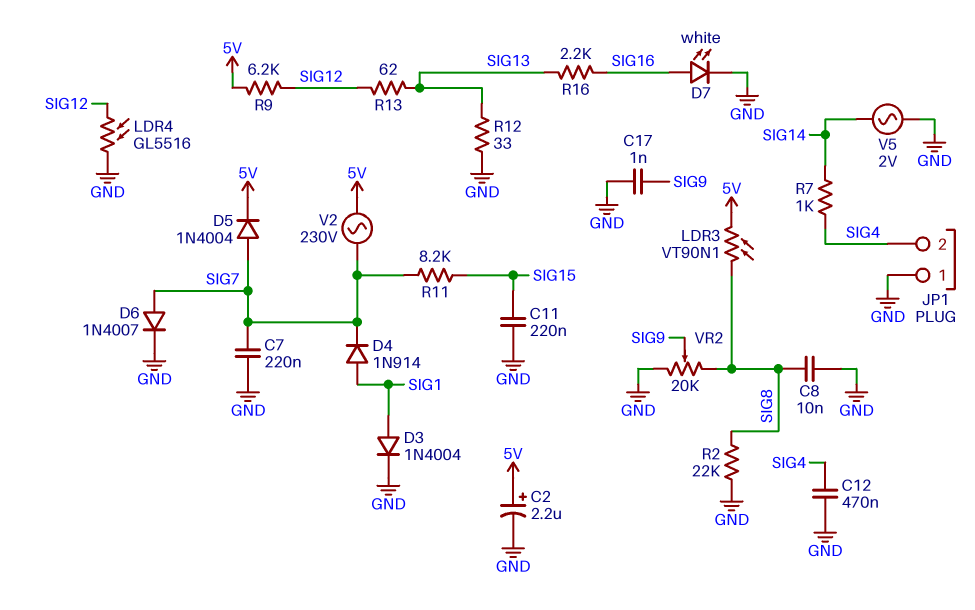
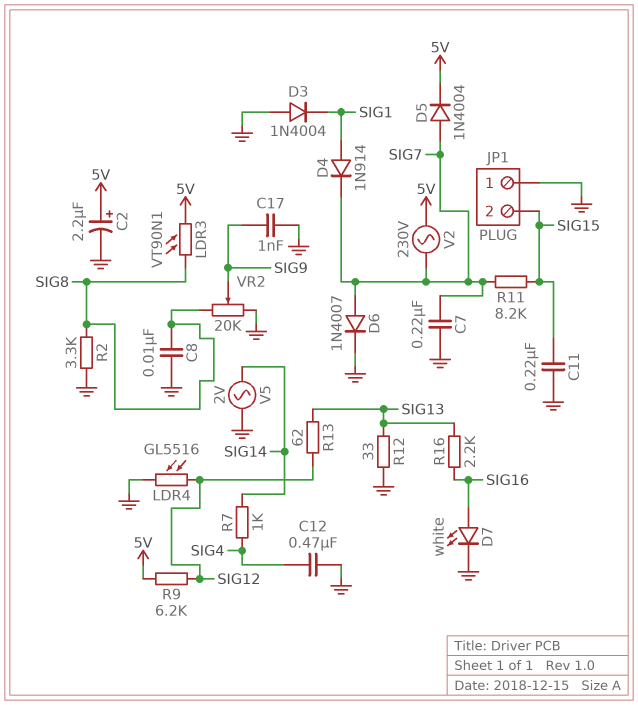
D3: diode 1N4004 (A SIG1, K GND) -> diode 1N4004 (A GND, K SIG1)
JP1 pin 2: SIG4 -> SIG15
R2: 22k (GND, SIG8) -> 3.3k (GND, SIG8)

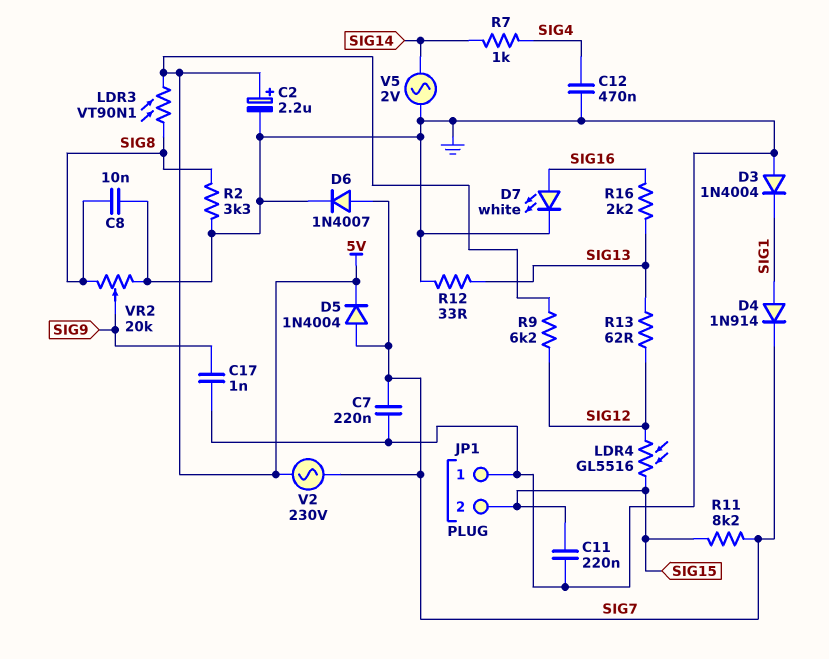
LDR4: GL5516 (GND, SIG12) -> GL5516 (SIG12, SIG15)

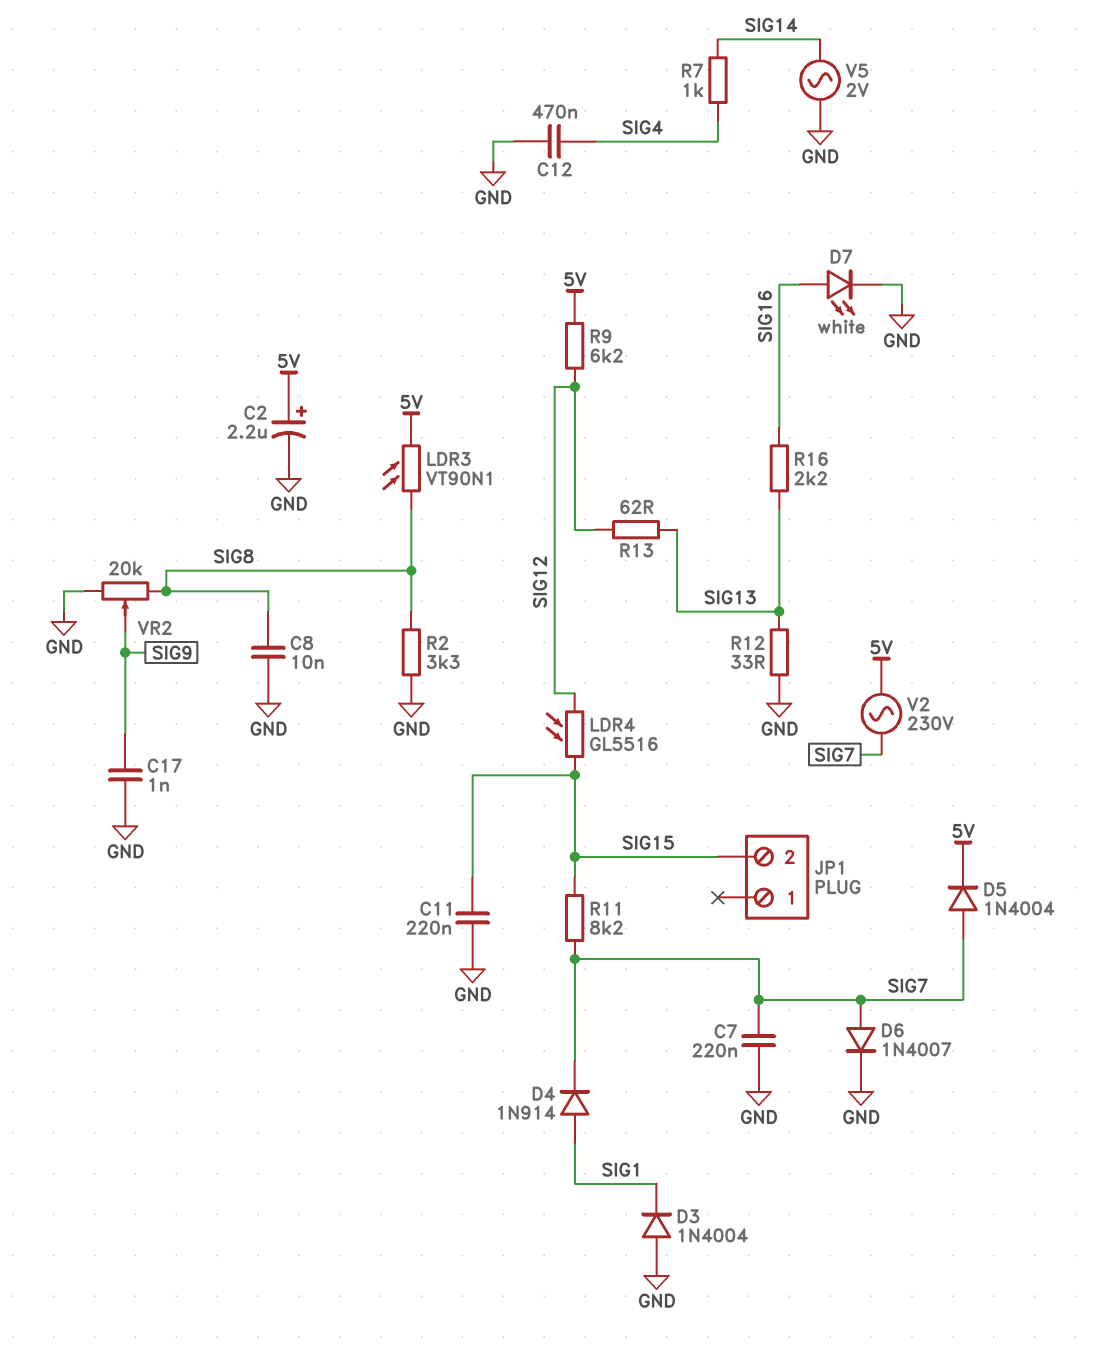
JP1 pin 1: GND -> none

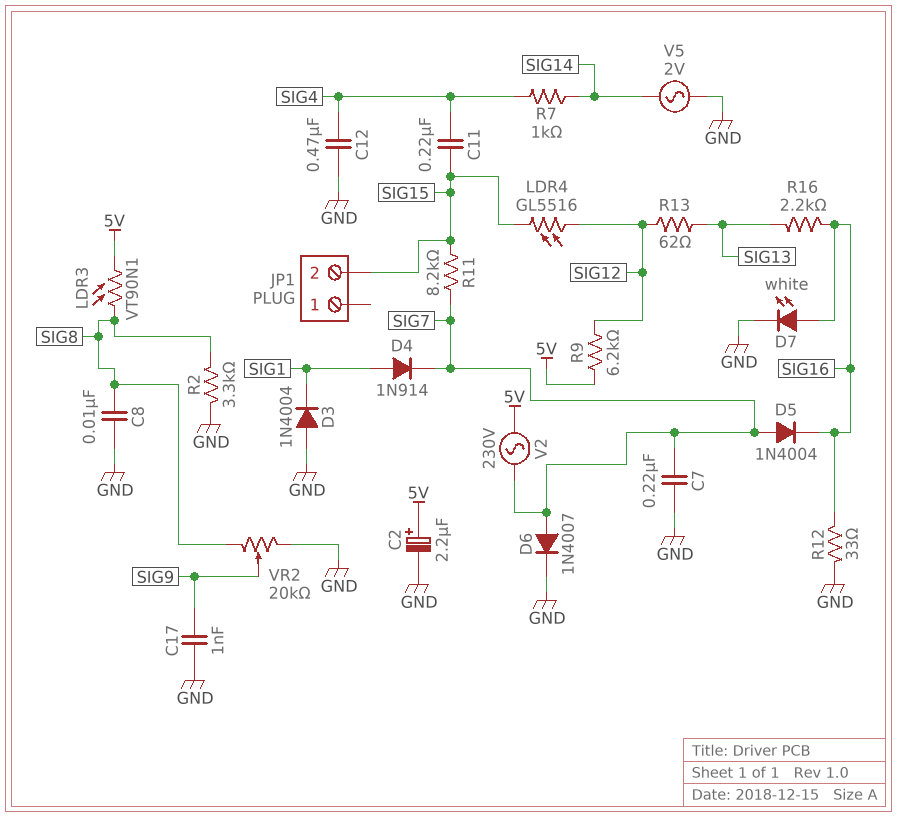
C11: 220nF (GND, SIG15) -> 220nF (SIG4, SIG15)
D5: diode 1N4004 (A SIG7, K 5V) -> diode 1N4004 (A SIG7, K SIG16)
R12: 33 (GND, SIG13) -> 33 (GND, SIG16)

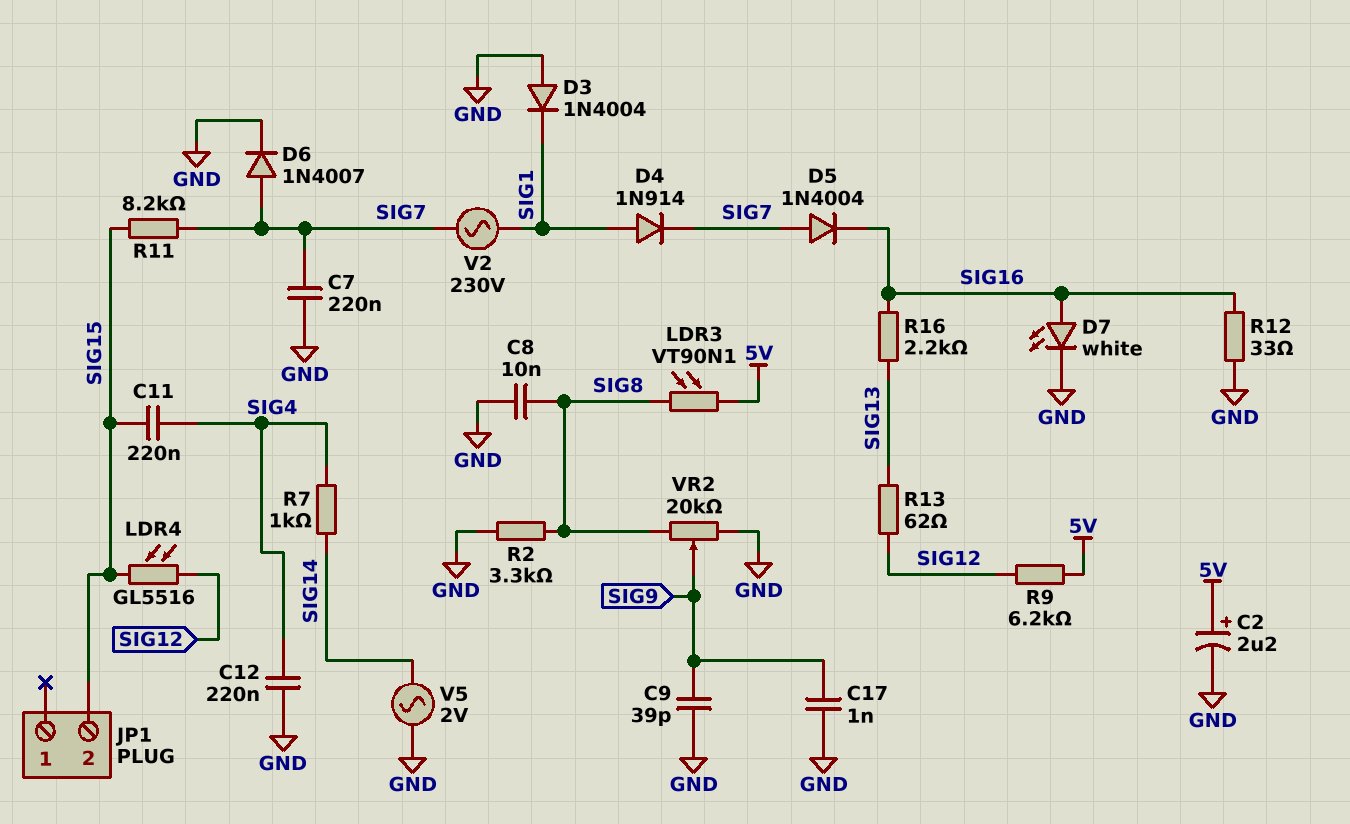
C9: none -> 39pF (GND, SIG9)
C12: 470nF (GND, SIG4) -> 220nF (GND, SIG4)
V2: AC 230V (5V, SIG7) -> AC 230V (SIG1, SIG7)

